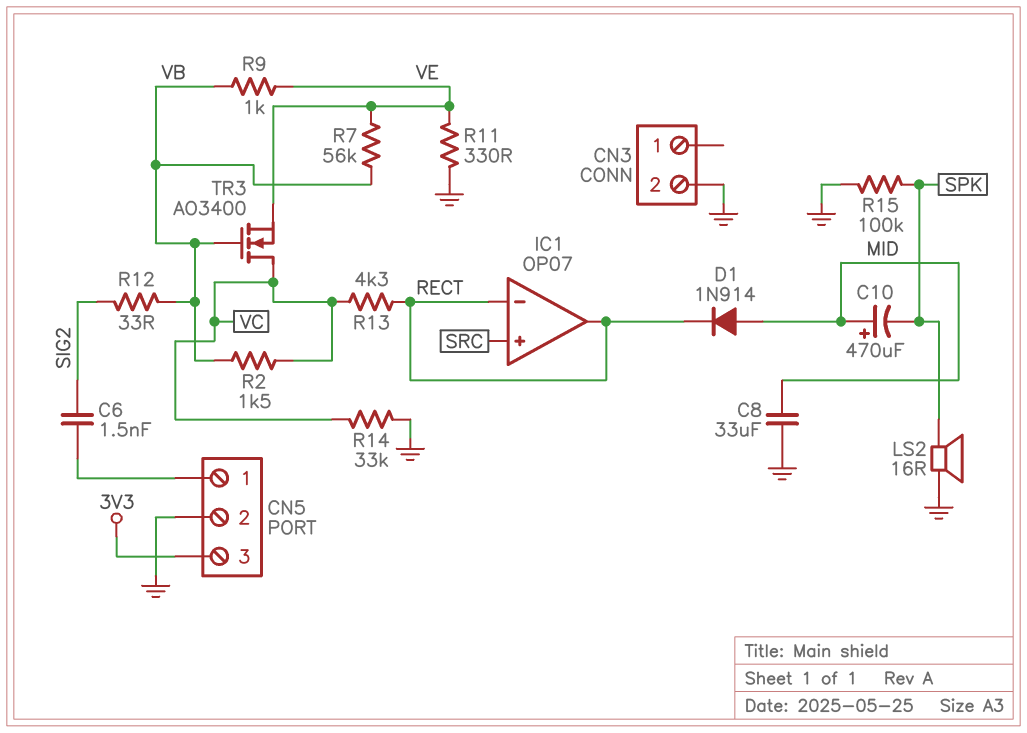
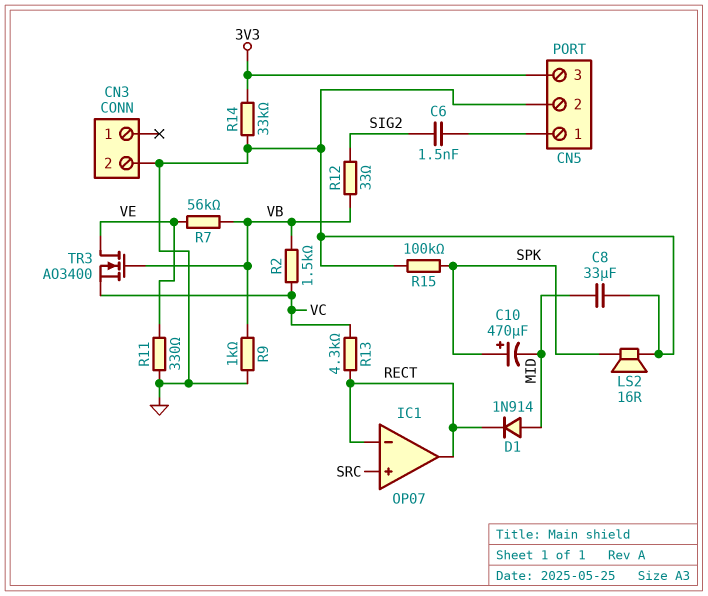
C10: 470uF (plus MID, minus SPK) -> 470uF (plus SPK, minus MID)
R9: 1k (VB, VE) -> 1k (GND, VB)
R14: 33k (GND, VC) -> 33k (3V3, GND)
TR3: NMOS AO3400 (G VB, D VC, S VE) -> NMOS AO3400 (G VB, D VE, S VC)

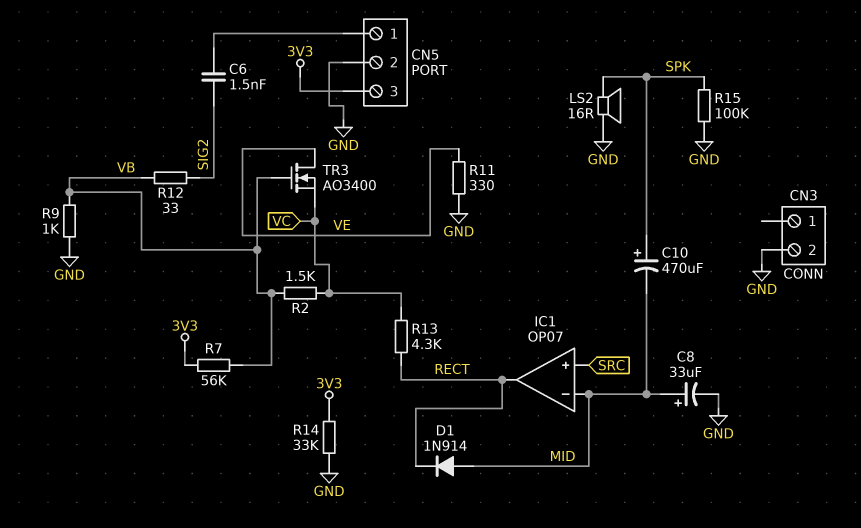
C8: 33uF (GND, MID) -> 33uF (plus MID, minus GND)
IC1 pin in-: RECT -> MID
R7: 56k (VB, VE) -> 56k (3V3, VB)

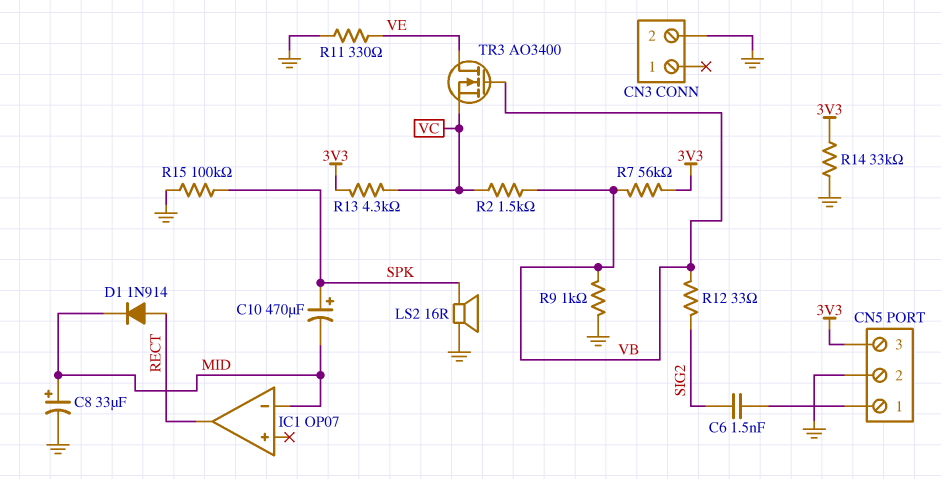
D1: diode 1N914 (A MID, K RECT) -> diode 1N914 (A RECT, K MID)
IC1 pin in+: SRC -> none
R13: 4.3k (RECT, VC) -> 4.3k (3V3, VC)

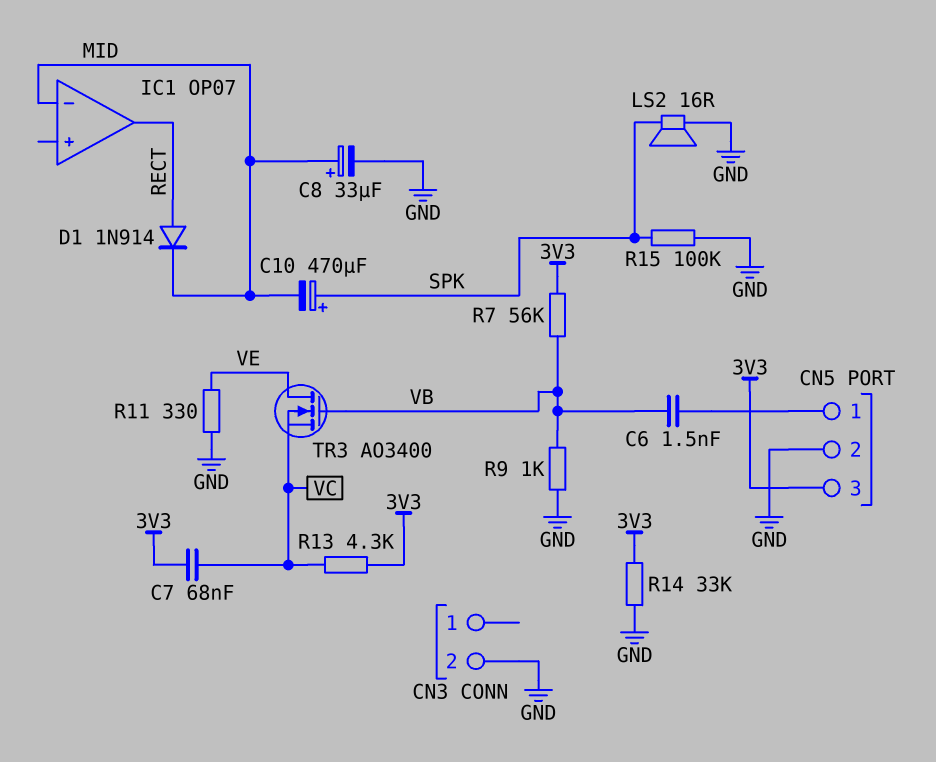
C6: 1.5nF (CN5/1, SIG2) -> 1.5nF (CN5/1, VB)
C7: none -> 68nF (3V3, VC)
R2: 1.5k (VB, VC) -> none
R12: 33 (SIG2, VB) -> none

